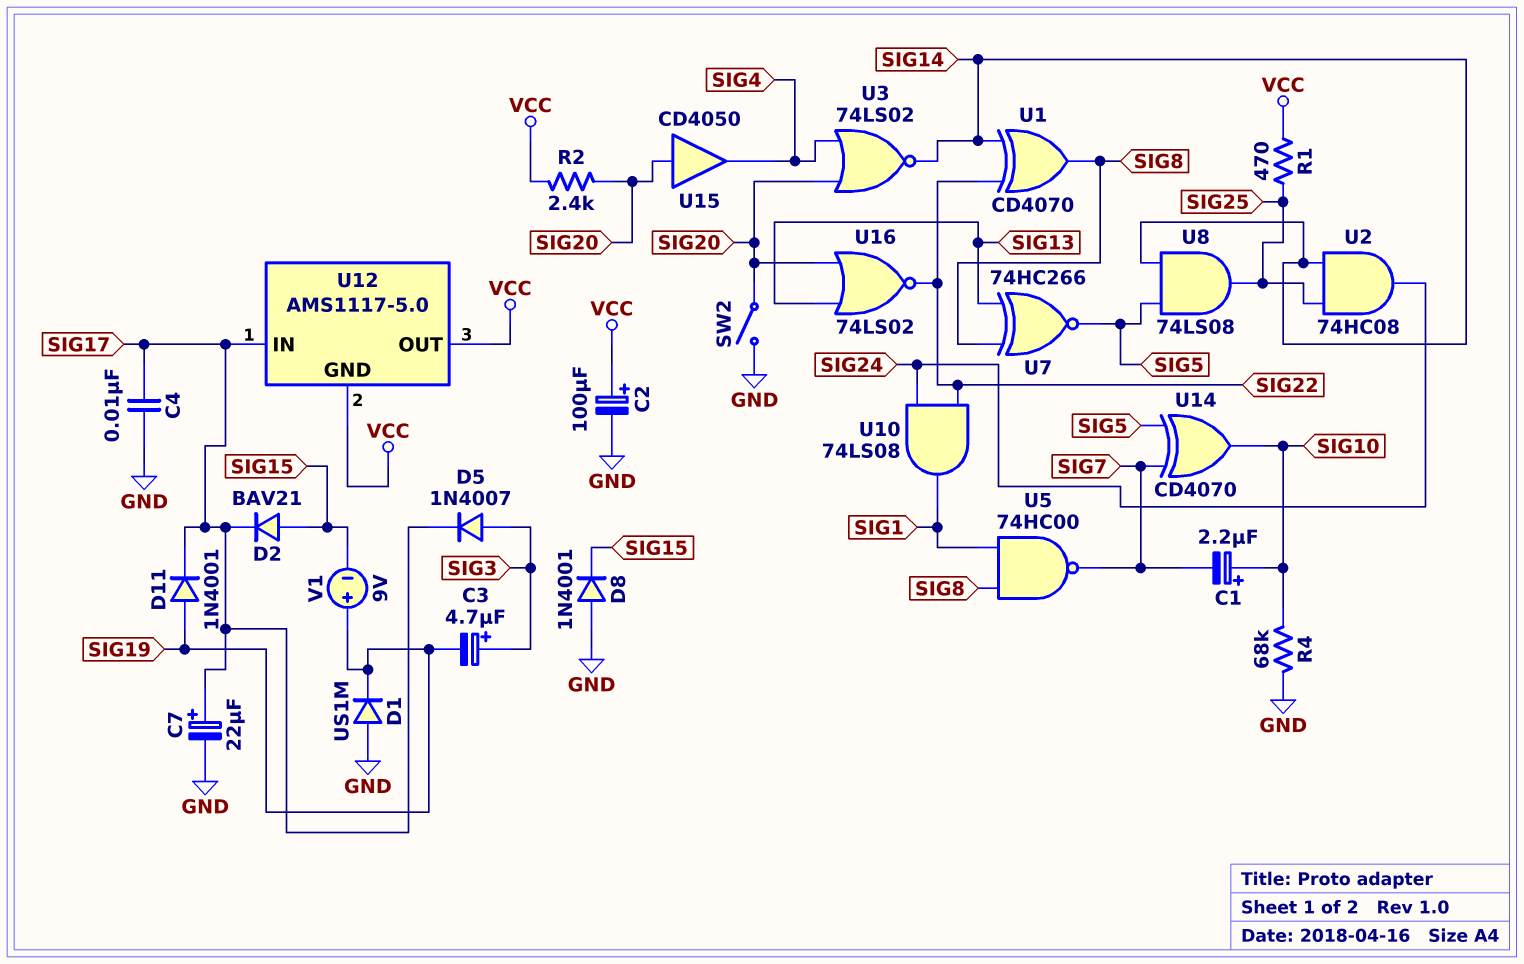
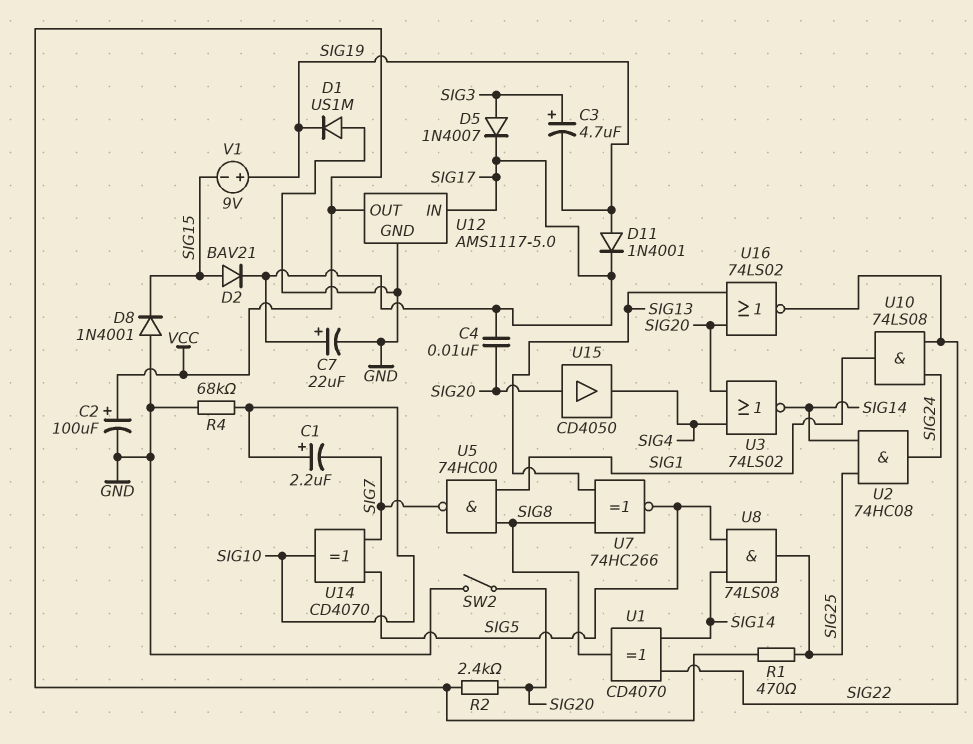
C4: 10nF (GND, SIG17) -> 10nF (SIG17, SIG20)
U12 pin GND: VCC -> GND

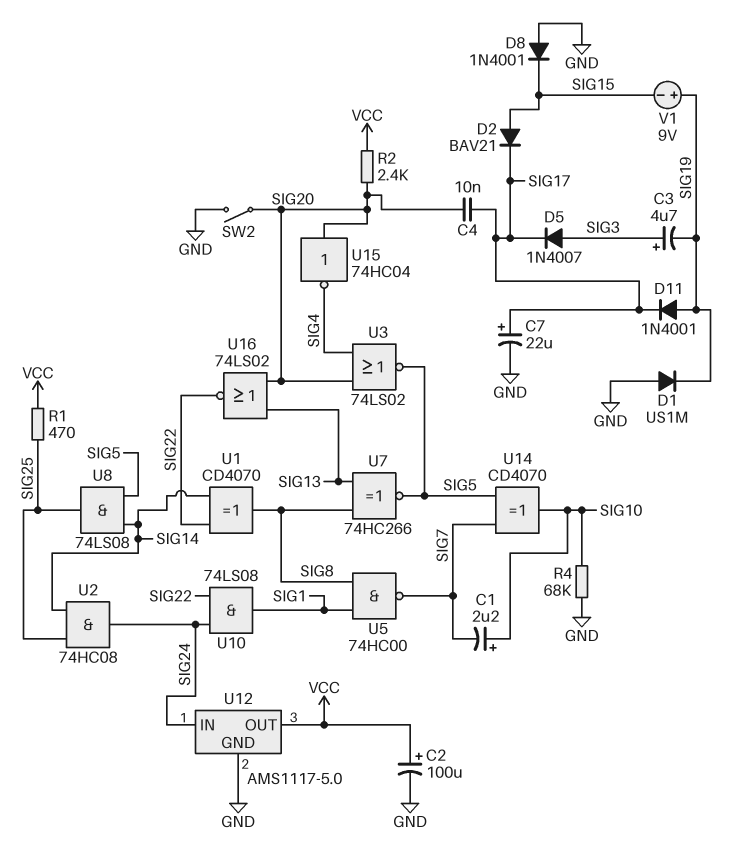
U3: NOR 74LS02 (in SIG4, in SIG20, out SIG14) -> NOR 74LS02 (in SIG4, in SIG20, out SIG5)
U12 pin IN: SIG17 -> SIG24
U15: buffer CD4050 (in SIG20, out SIG4) -> NOT 74HC04 (in SIG20, out SIG4)

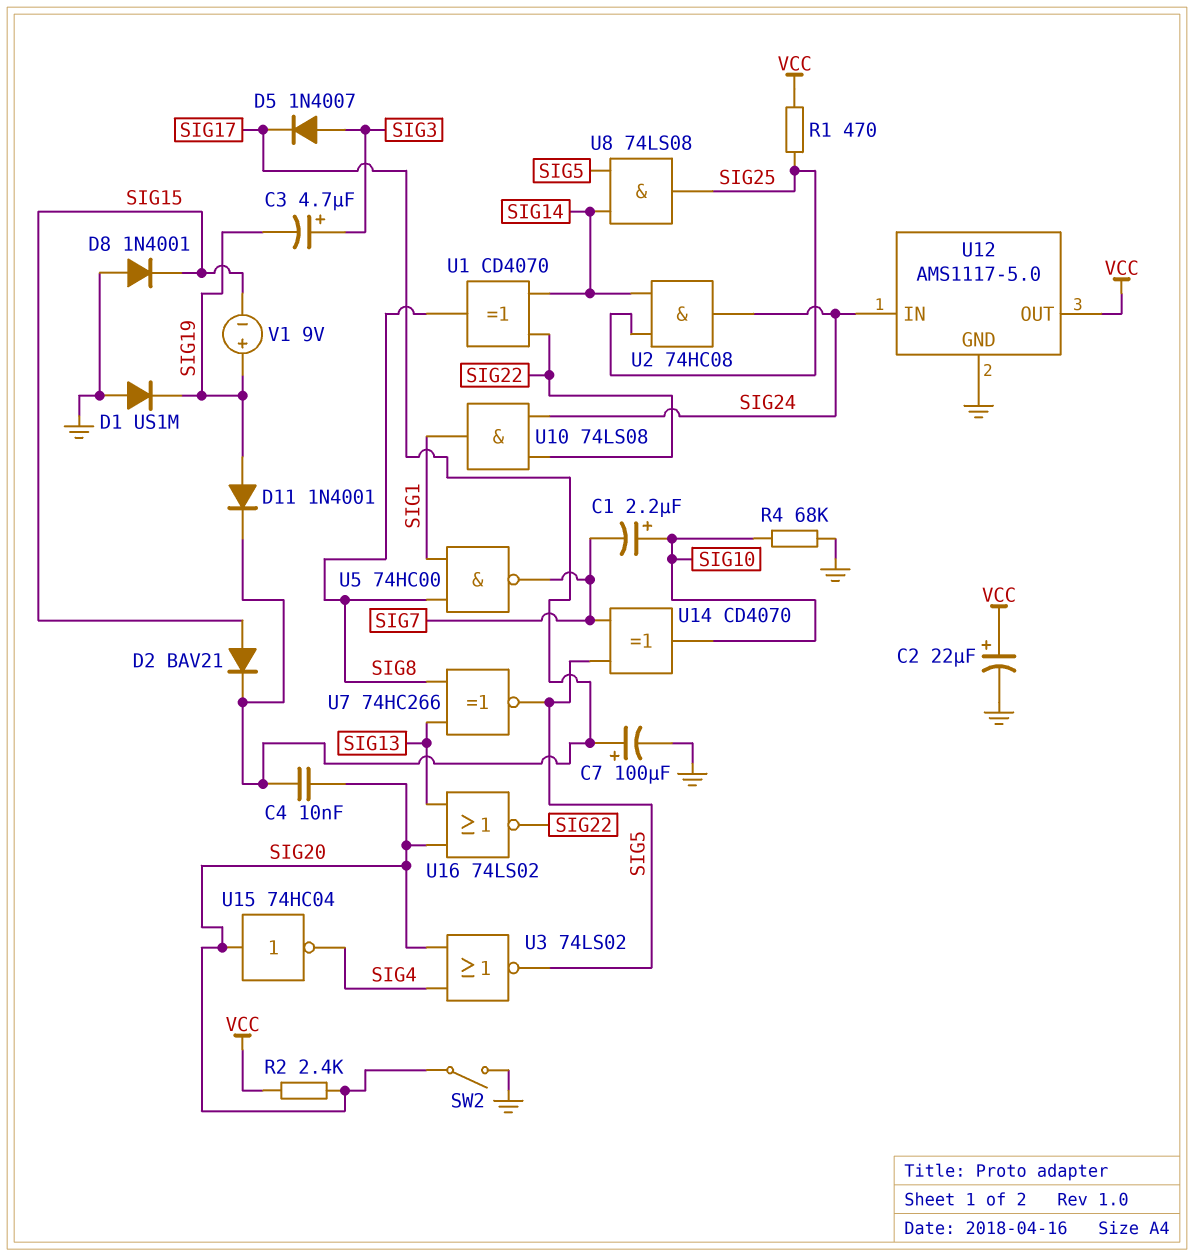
C2: 100uF (plus VCC, minus GND) -> 22uF (plus VCC, minus GND)
C7: 22uF (plus SIG17, minus GND) -> 100uF (plus SIG17, minus GND)

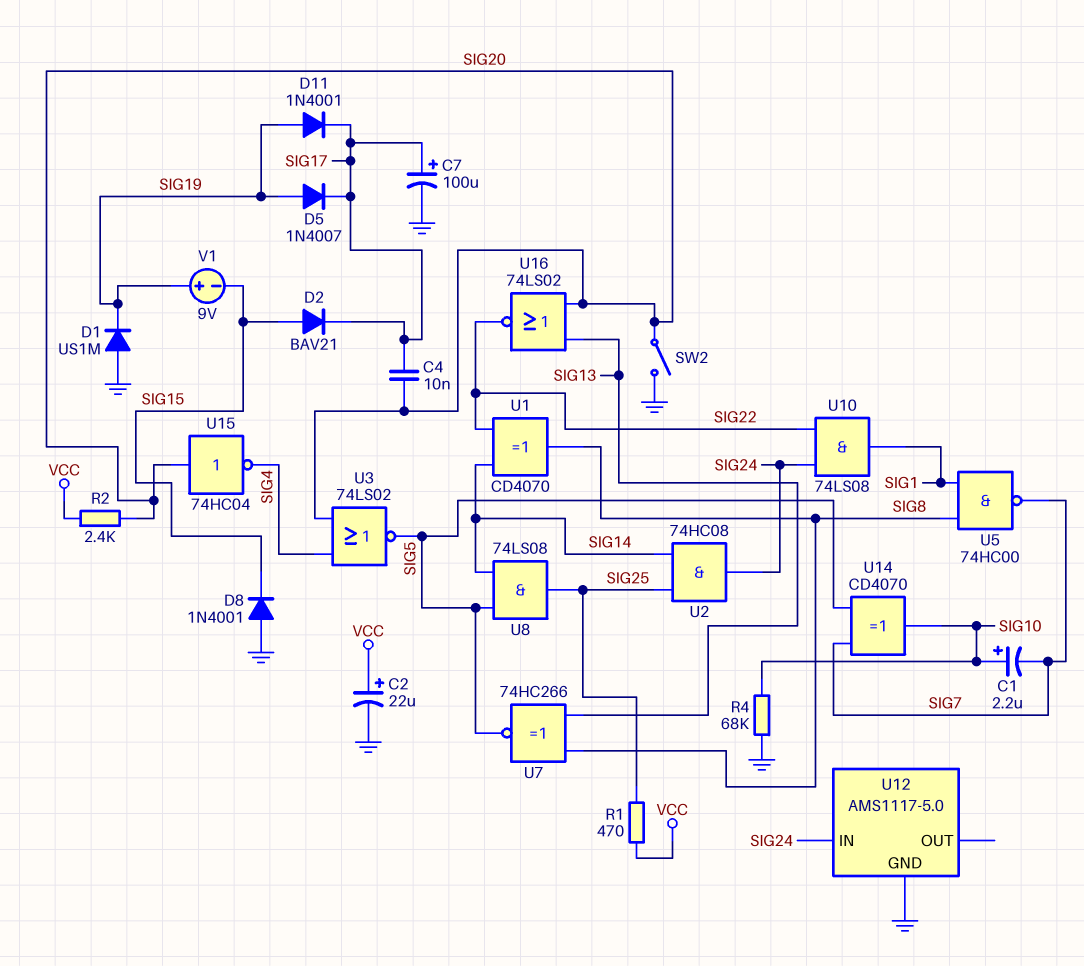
C3: 4.7uF (plus SIG3, minus SIG19) -> none
D5: diode 1N4007 (A SIG3, K SIG17) -> diode 1N4007 (A SIG19, K SIG17)
U12 pin OUT: VCC -> none

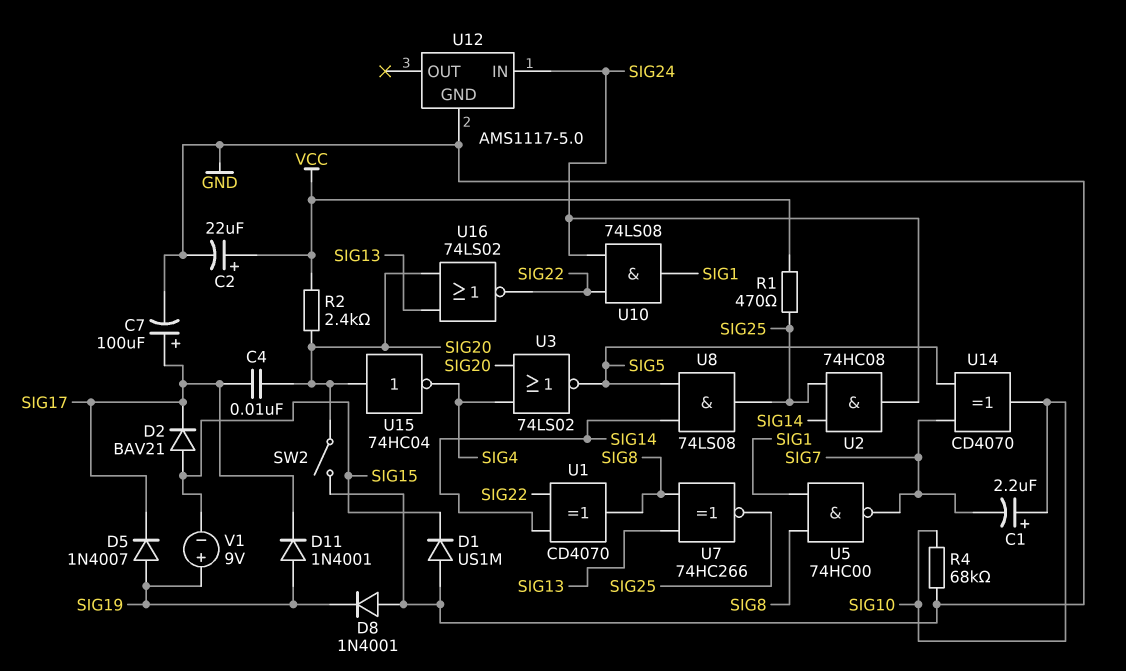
D1: diode US1M (A GND, K SIG19) -> diode US1M (A GND, K SIG15)
D8: diode 1N4001 (A GND, K SIG15) -> diode 1N4001 (A GND, K SIG19)
U7: XNOR 74HC266 (in SIG8, in SIG13, out SIG5) -> XNOR 74HC266 (in SIG8, in SIG13, out SIG25)

